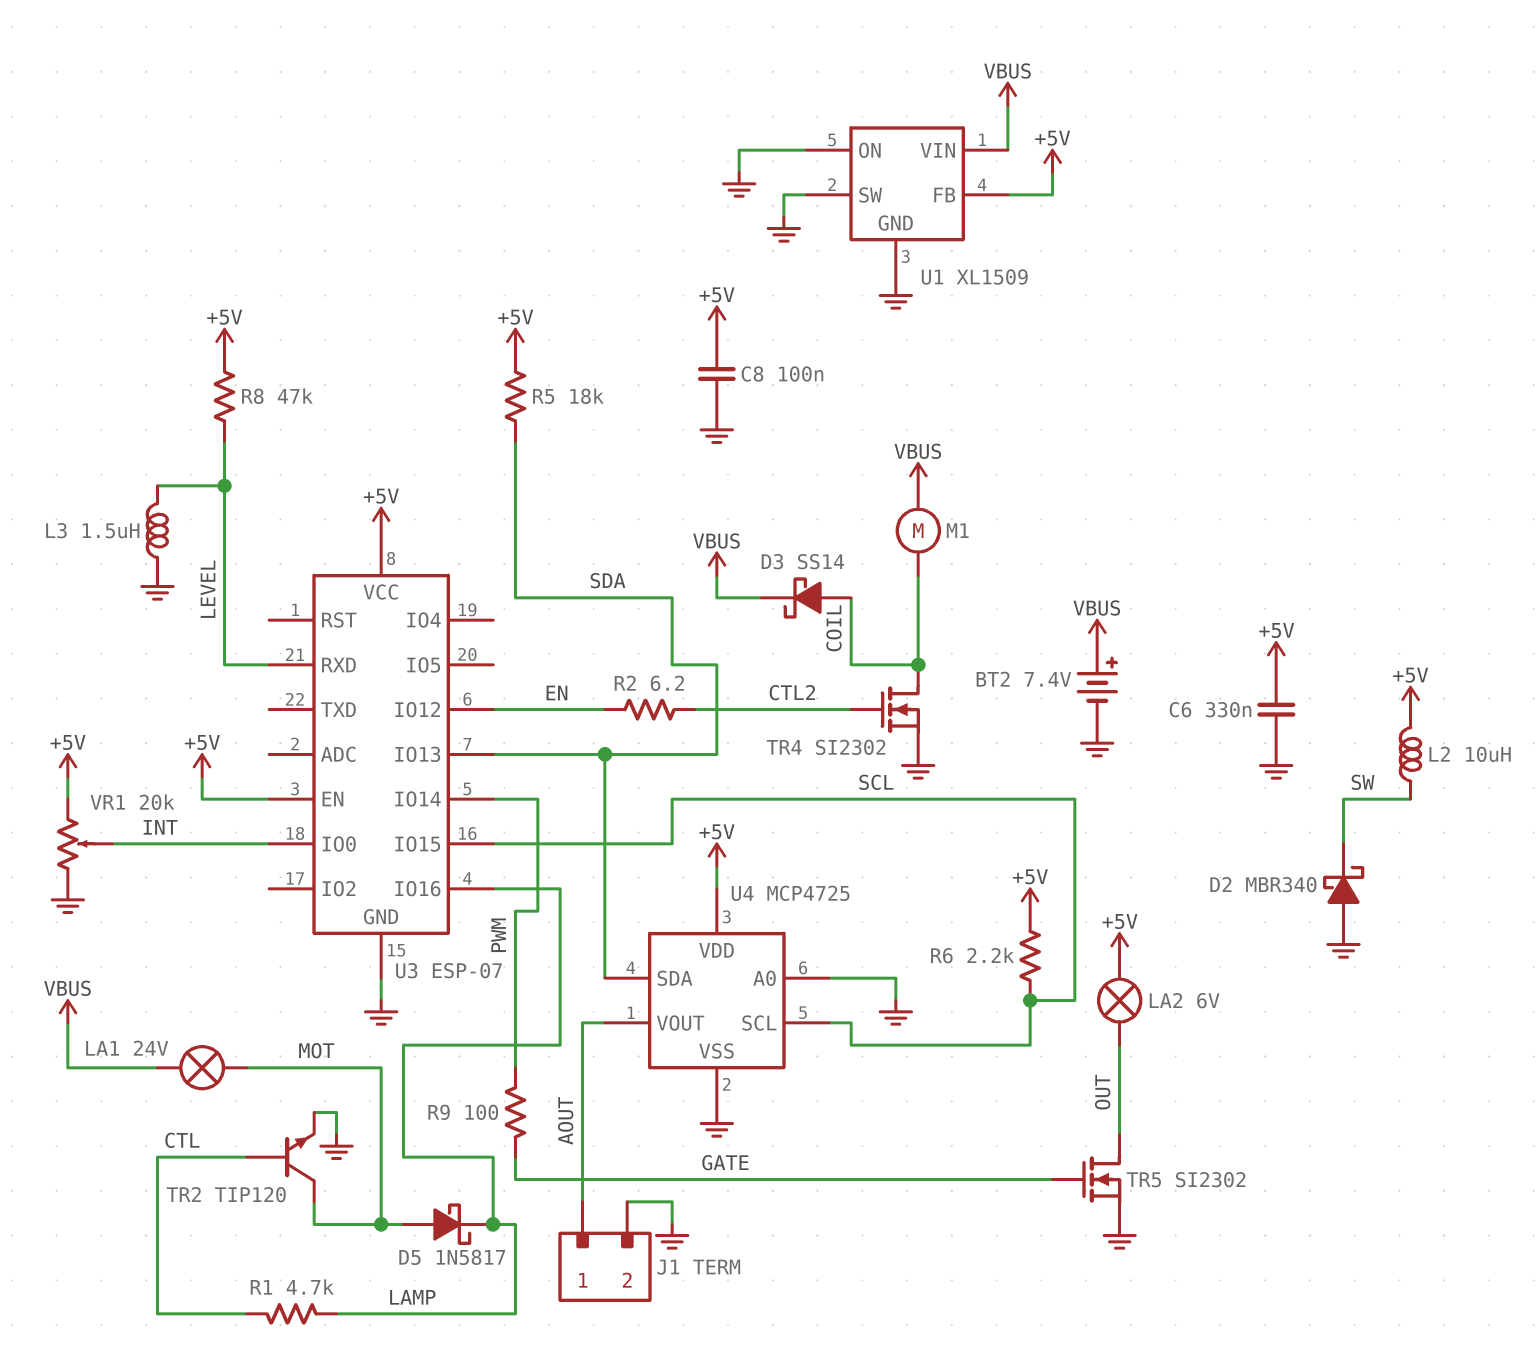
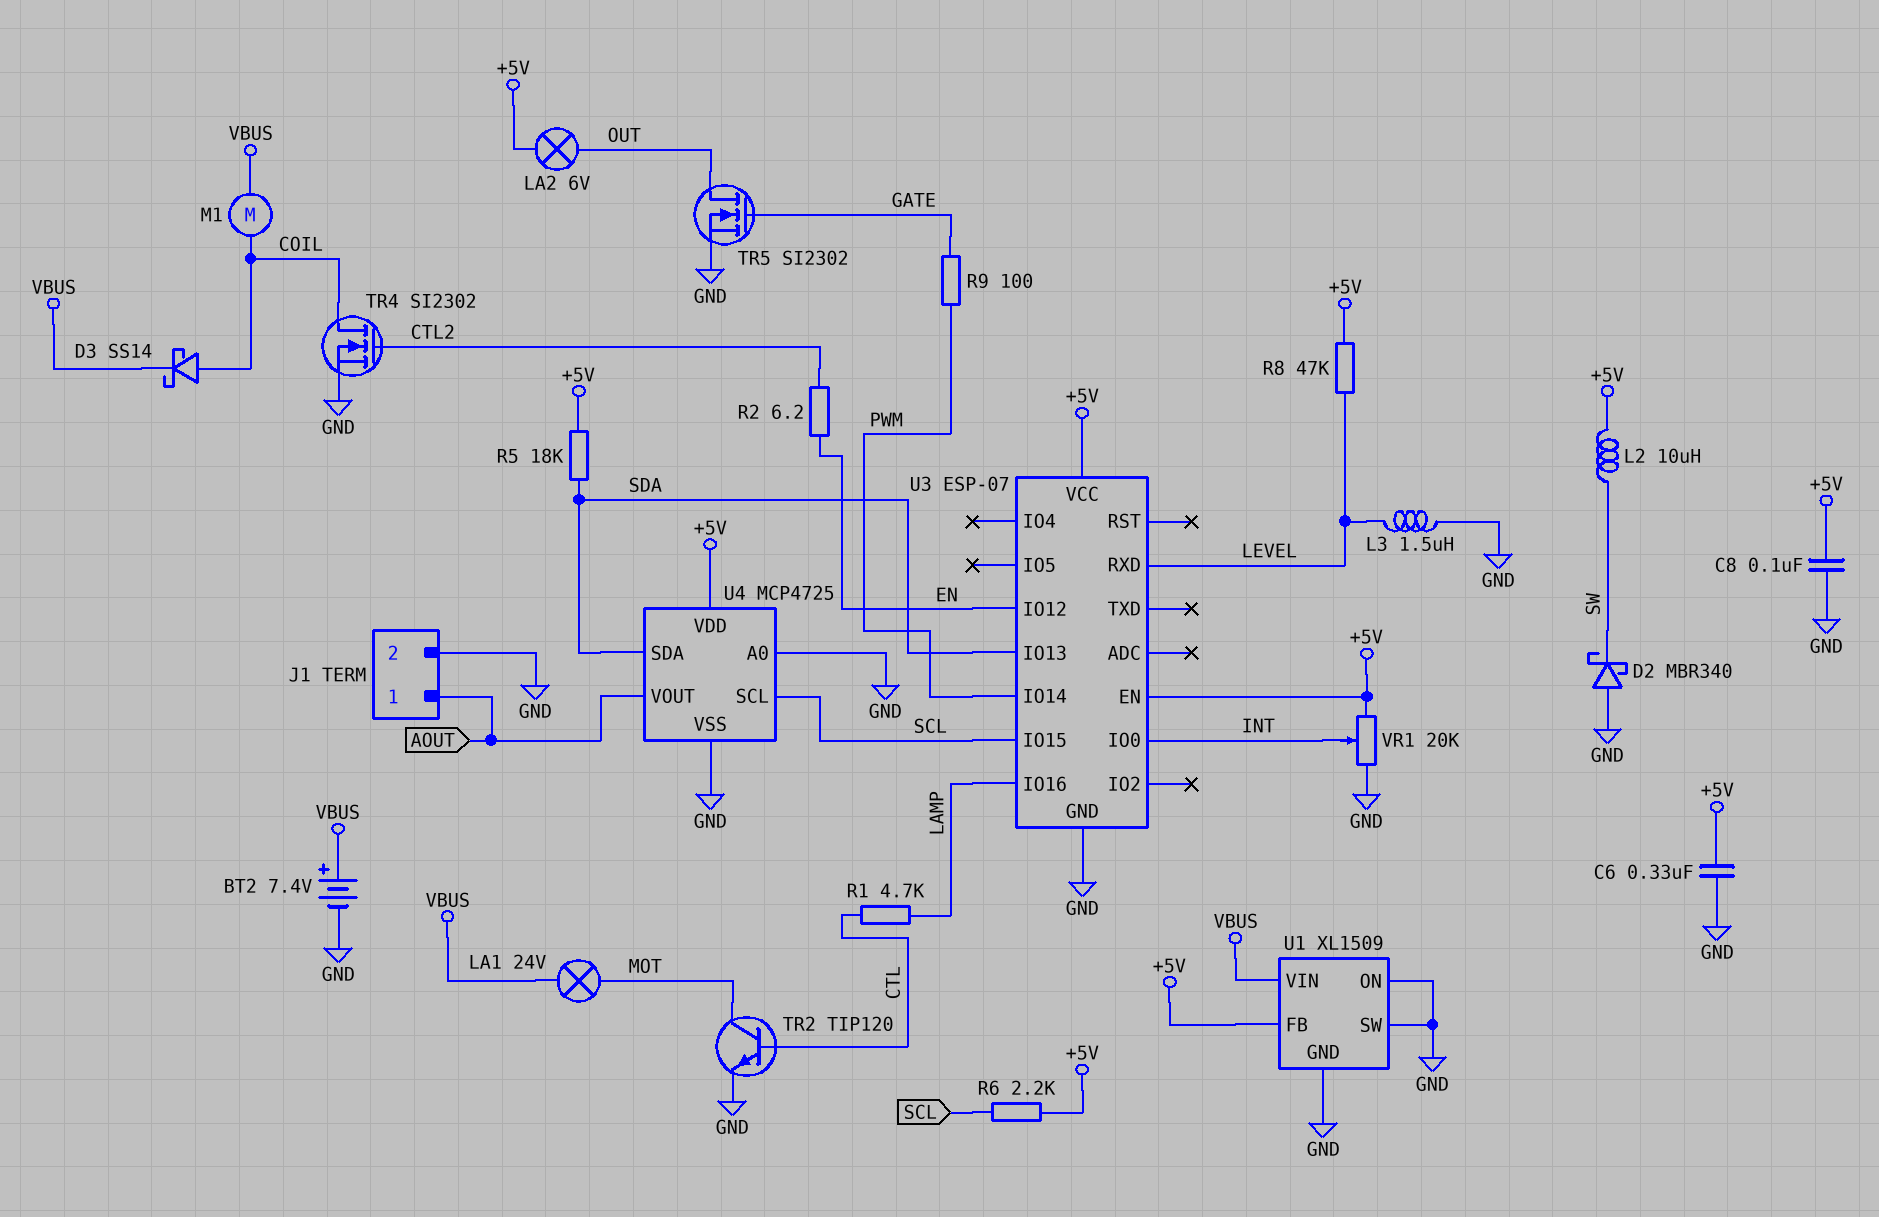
D5: schottky 1N5817 (A MOT, K LAMP) -> none

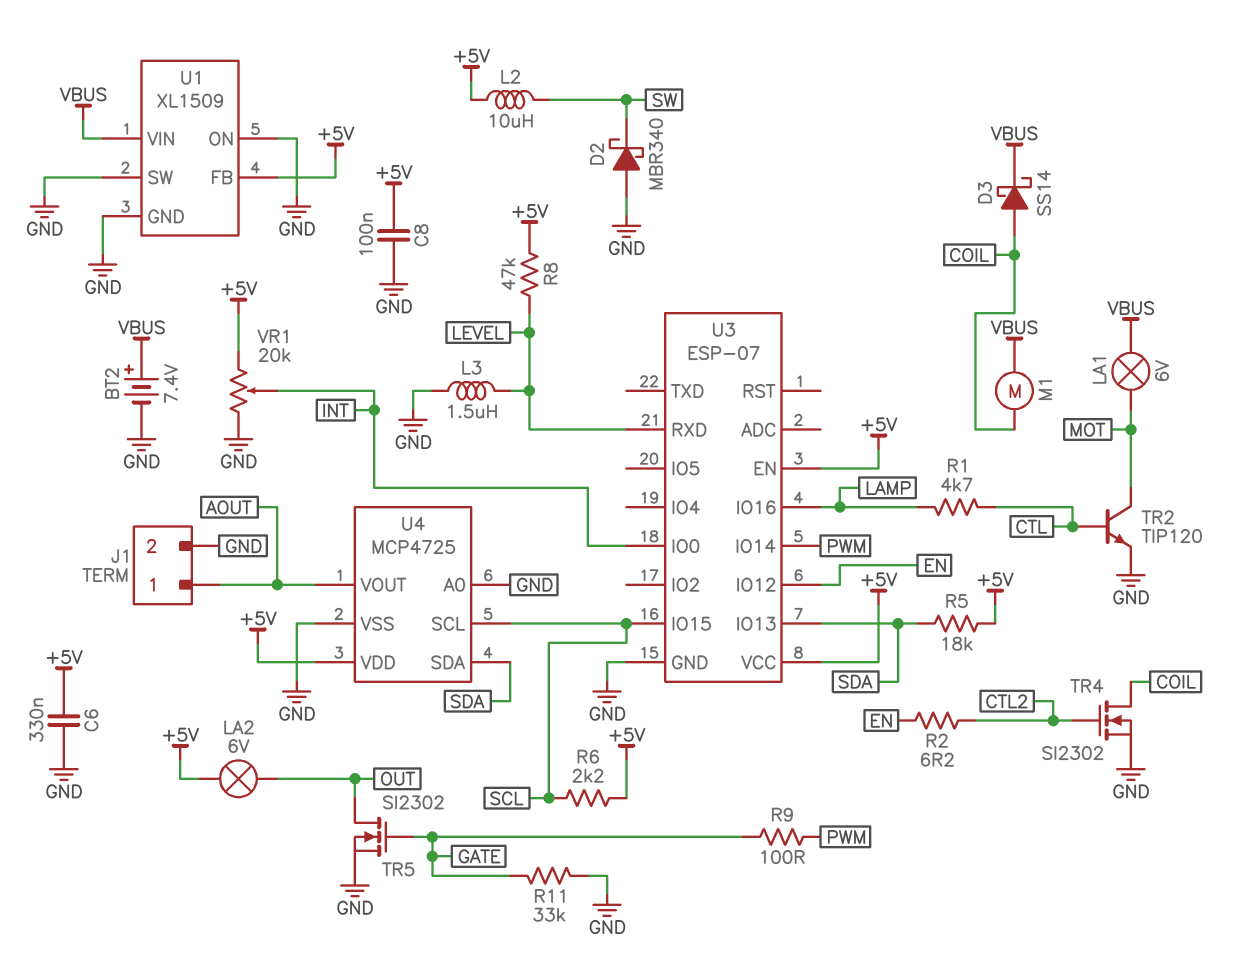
LA1: lamp 24V (MOT, VBUS) -> lamp 6V (MOT, VBUS)
R11: none -> 33k (GATE, GND)

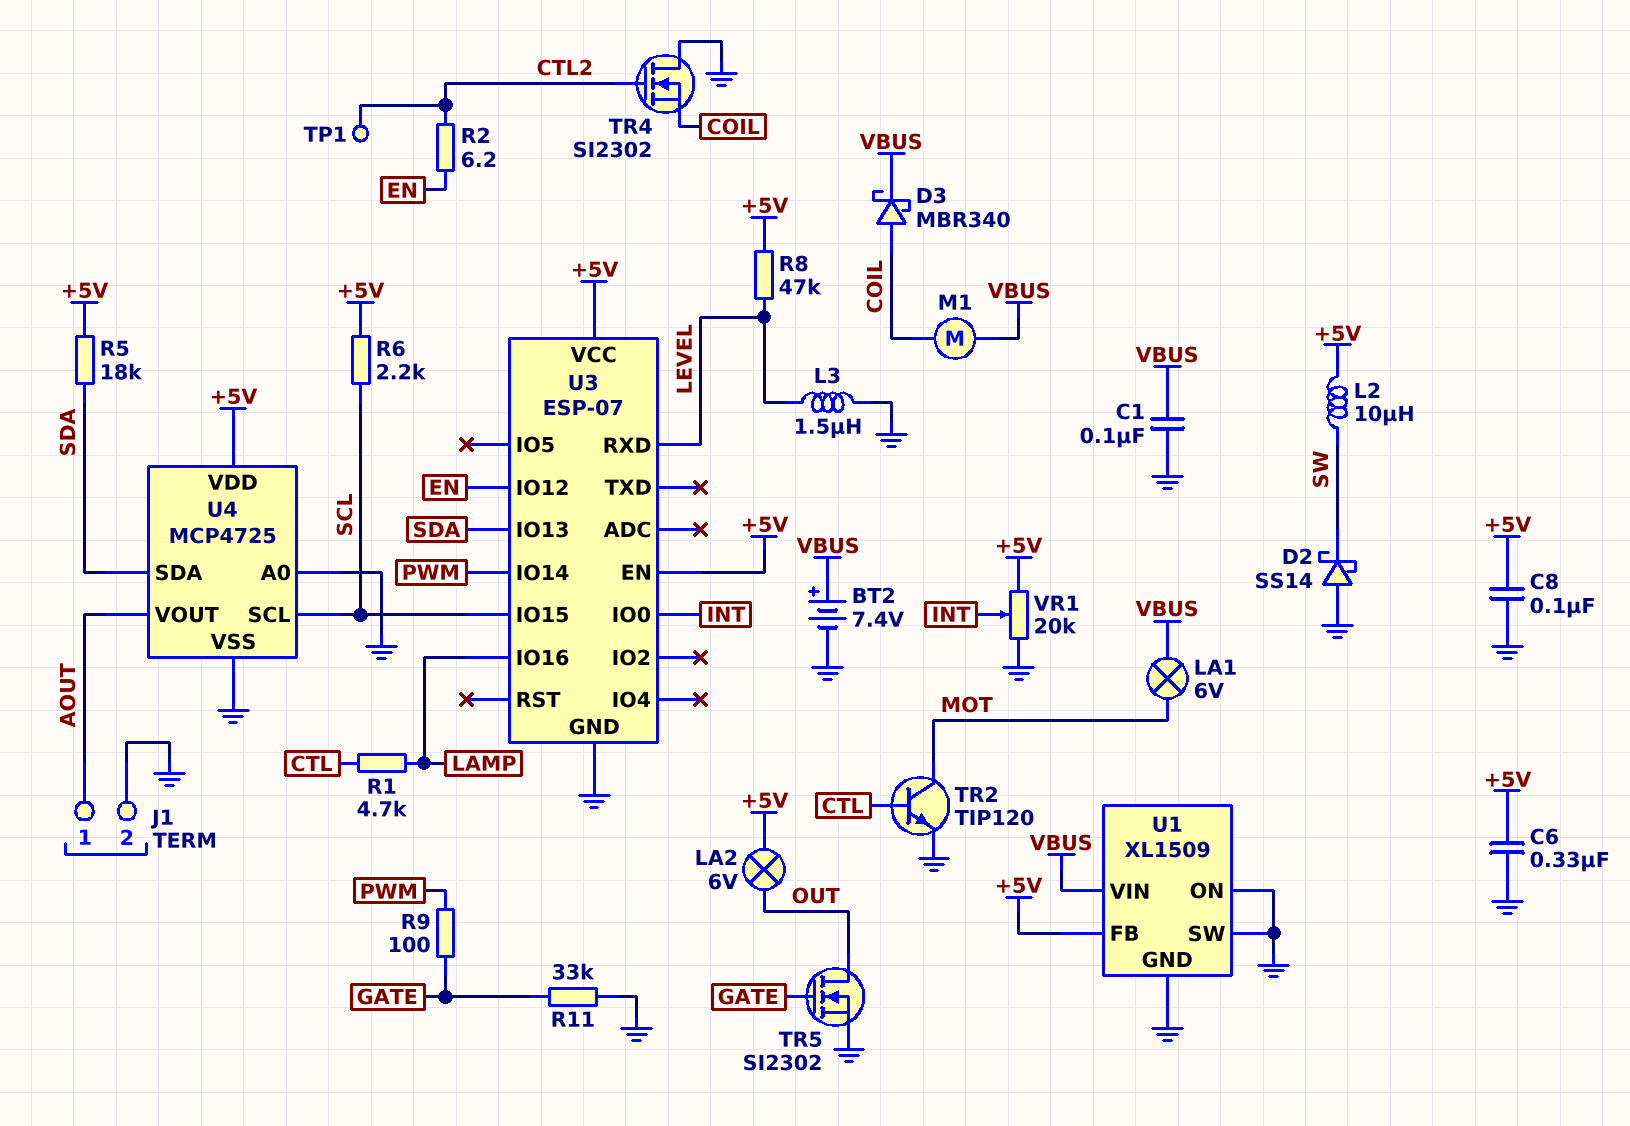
C1: none -> 100nF (GND, VBUS)
D2: schottky MBR340 (A GND, K SW) -> schottky SS14 (A GND, K SW)
D3: schottky SS14 (A COIL, K VBUS) -> schottky MBR340 (A COIL, K VBUS)
TP1: none -> test point (CTL2)
TR4: NMOS SI2302 (G CTL2, D COIL, S GND) -> NMOS SI2302 (G CTL2, D GND, S COIL)

